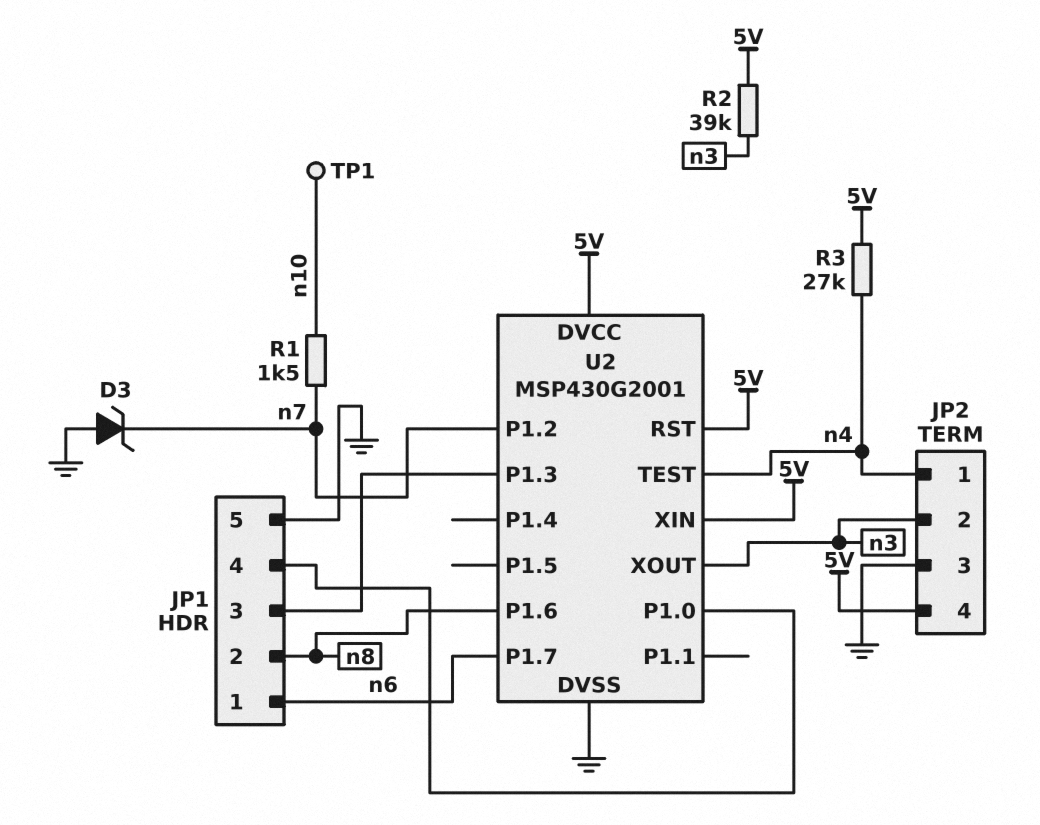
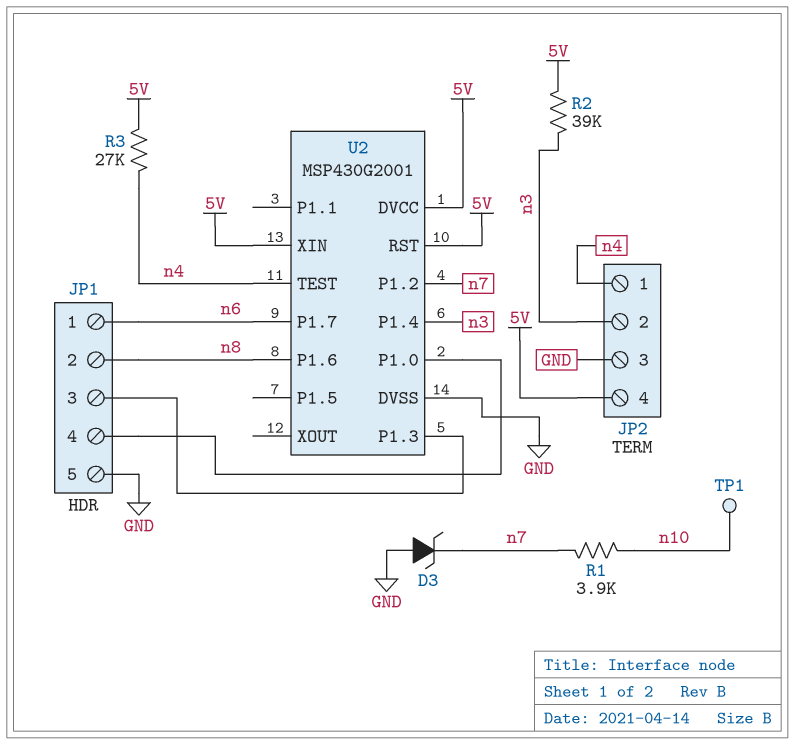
R1: 1.5k (n7, n10) -> 3.9k (n7, n10)
U2 pin P1.4: none -> n3
U2 pin XOUT: n3 -> none

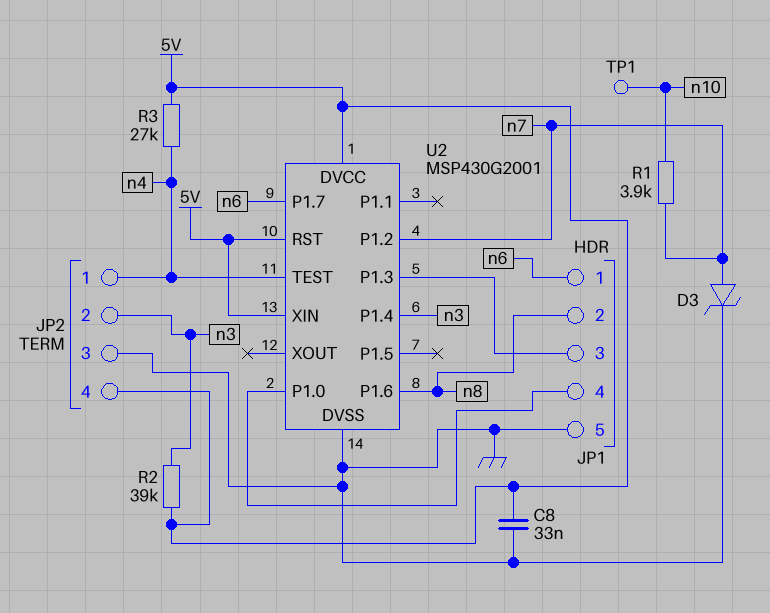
C8: none -> 33nF (5V, GND)
D3: zener (A GND, K n7) -> zener (A n7, K GND)

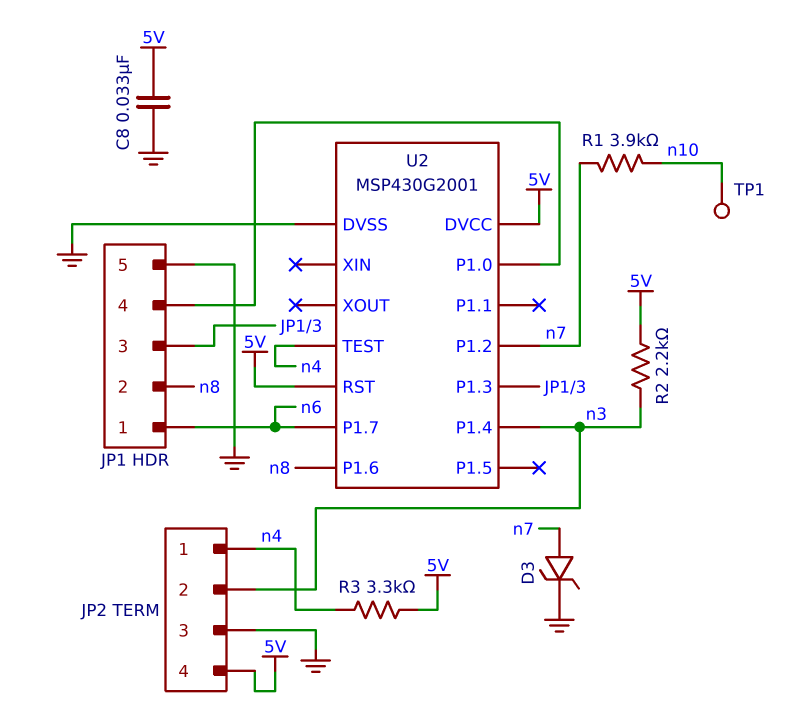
R2: 39k (5V, n3) -> 2.2k (5V, n3)
R3: 27k (5V, n4) -> 3.3k (5V, n4)
U2 pin XIN: 5V -> none

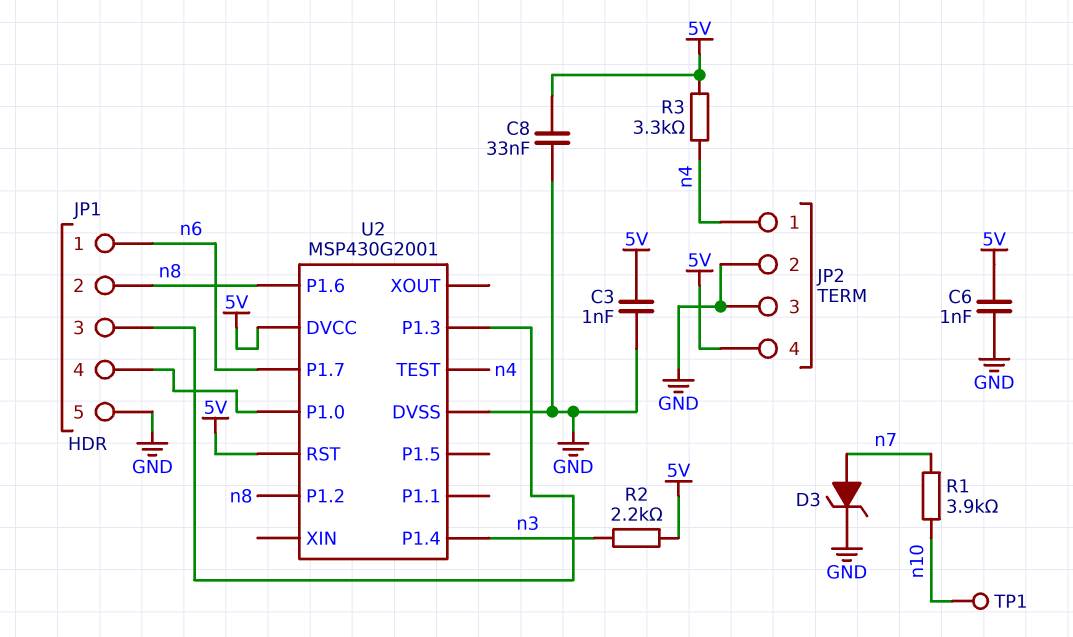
C3: none -> 1nF (5V, GND)
C6: none -> 1nF (5V, GND)
JP2 pin 2: n3 -> GND
U2 pin P1.2: n7 -> n8

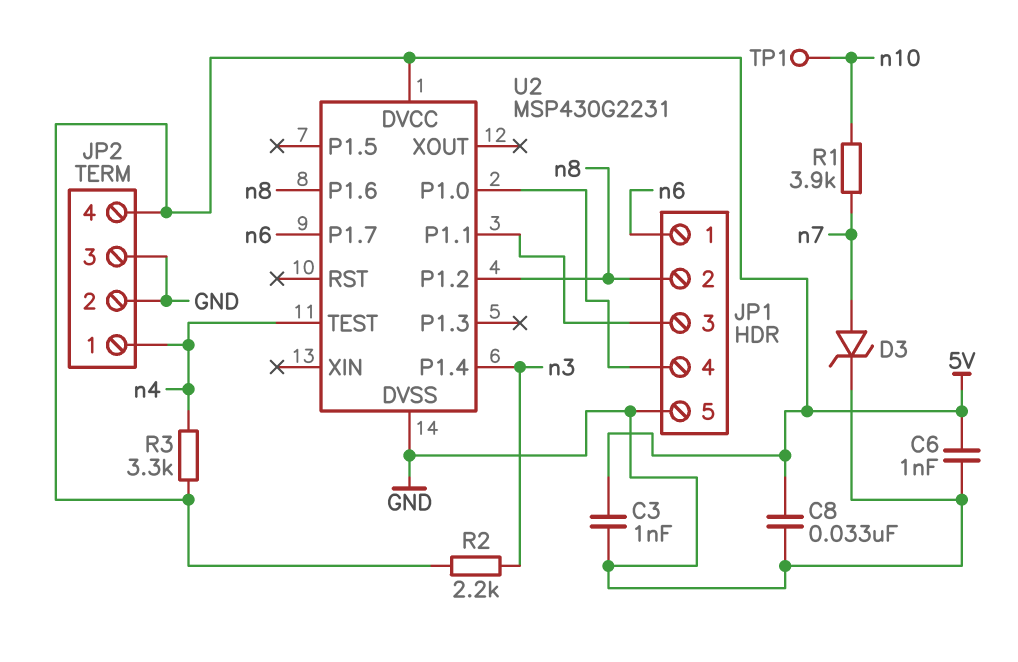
U2: MSP430G2001 -> MSP430G2231
U2 pin P1.1: none -> JP1/3
U2 pin P1.3: JP1/3 -> none
U2 pin RST: 5V -> none

